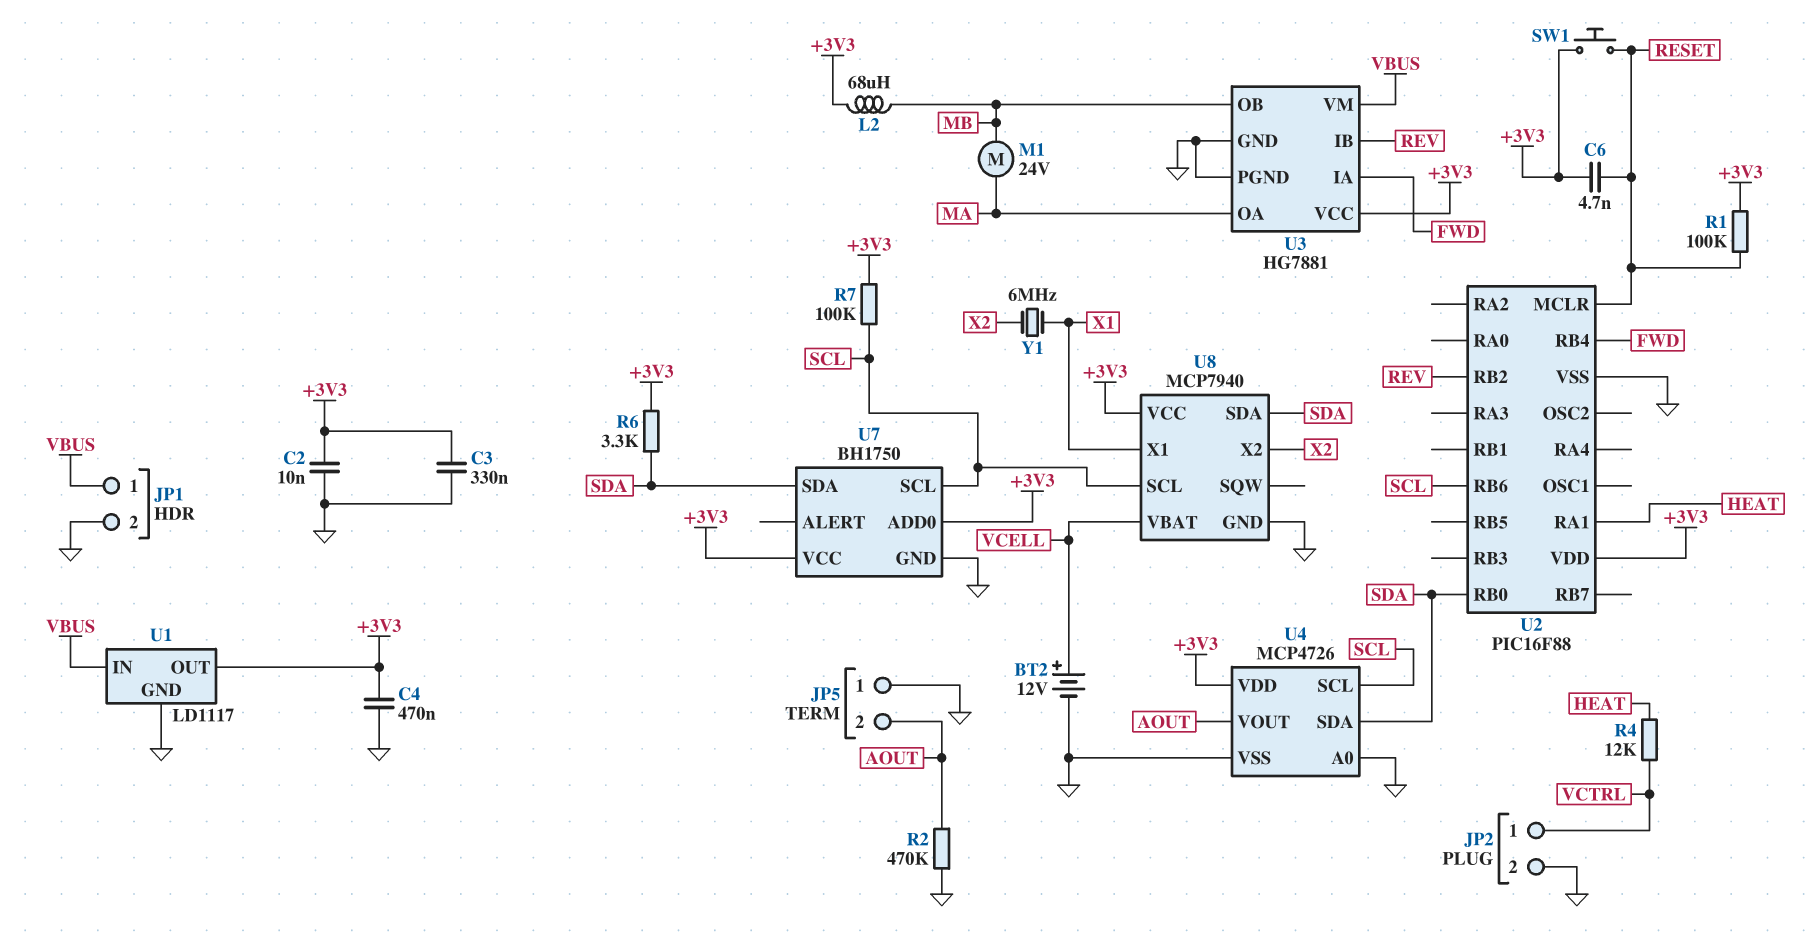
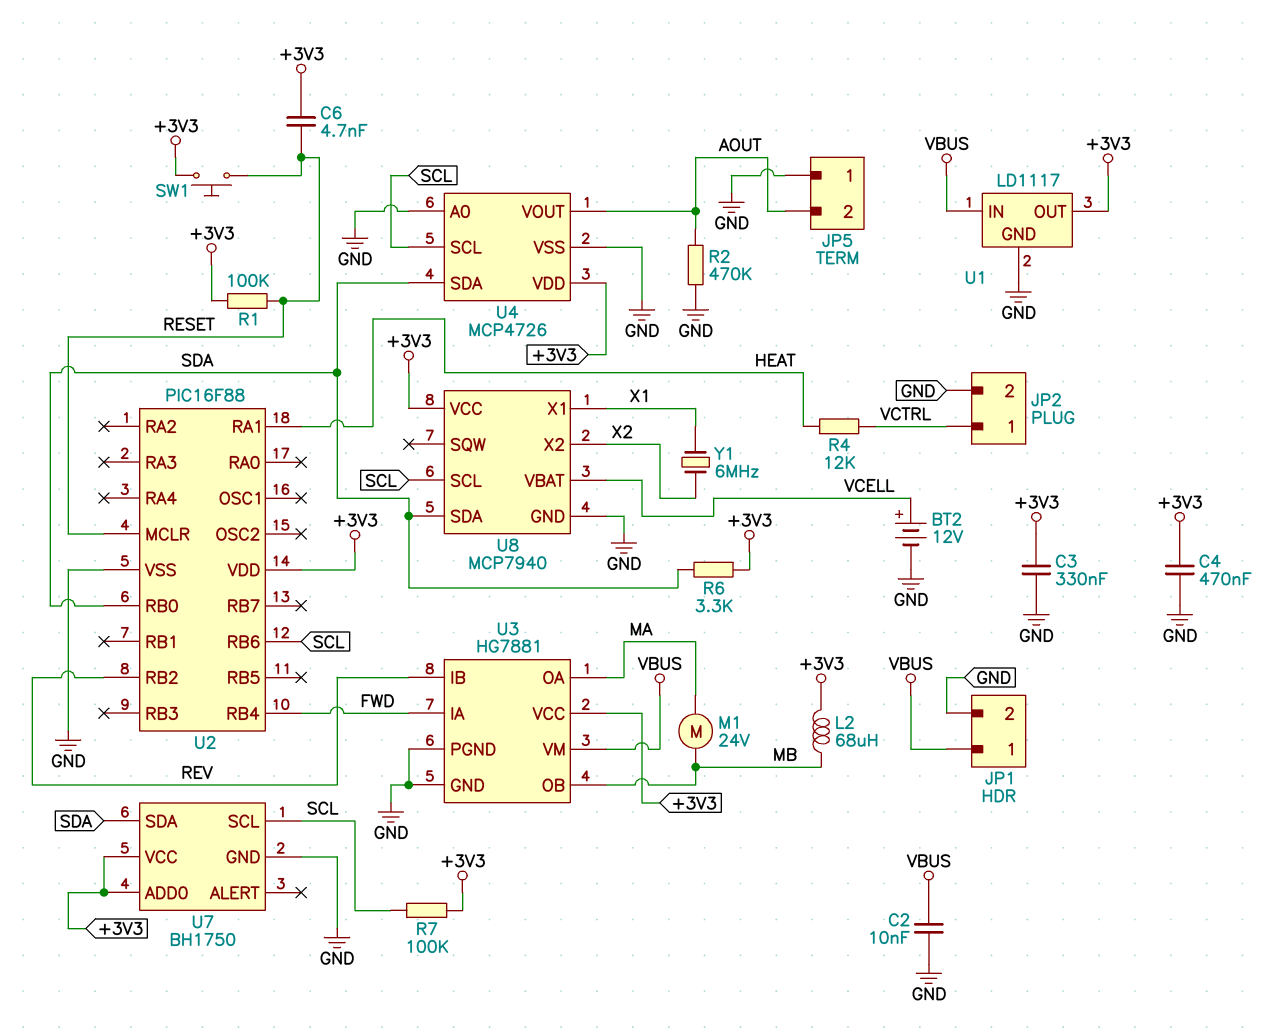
C2: 10nF (+3V3, GND) -> 10nF (GND, VBUS)

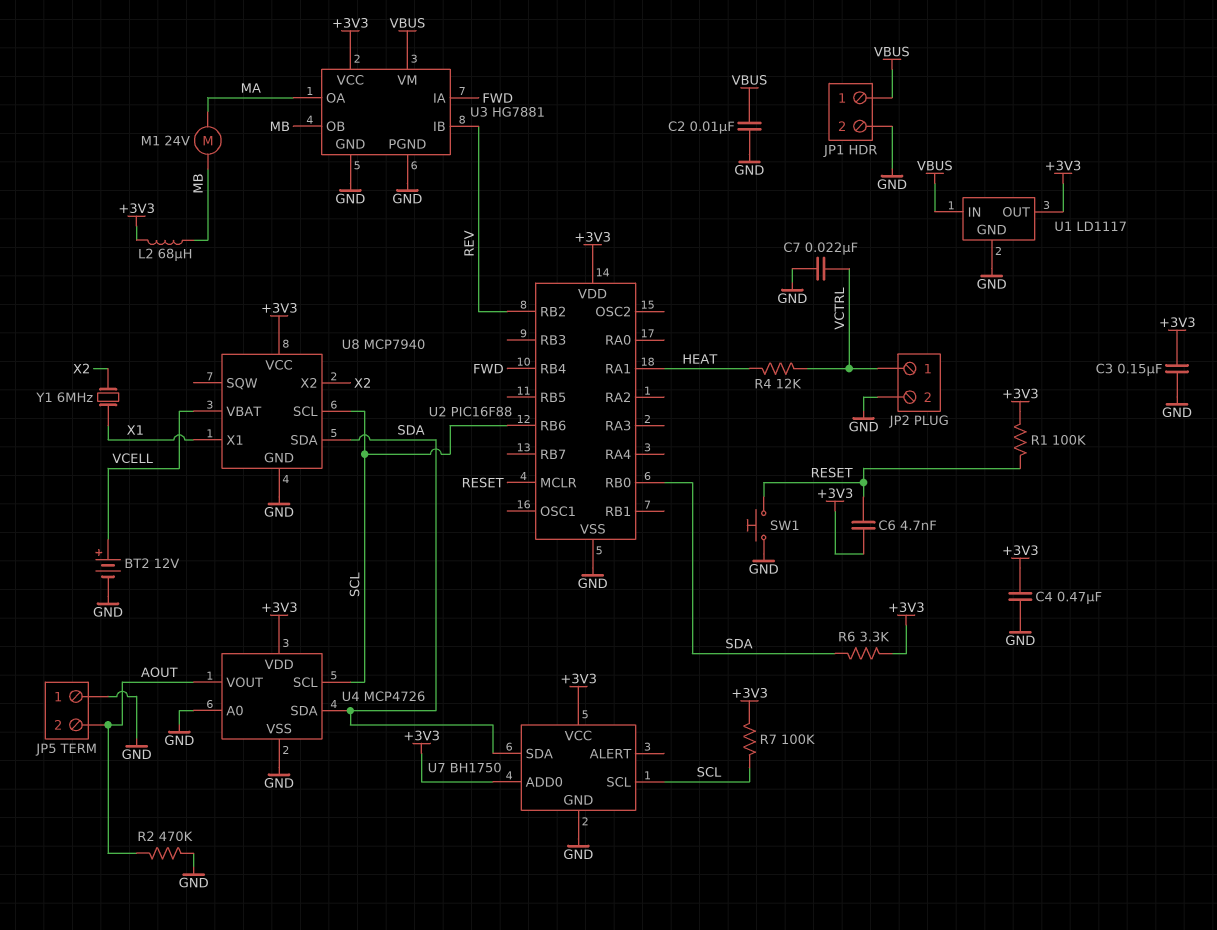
C3: 330nF (+3V3, GND) -> 150nF (+3V3, GND)
C7: none -> 22nF (GND, VCTRL)
SW1: button (+3V3, RESET) -> button (GND, RESET)

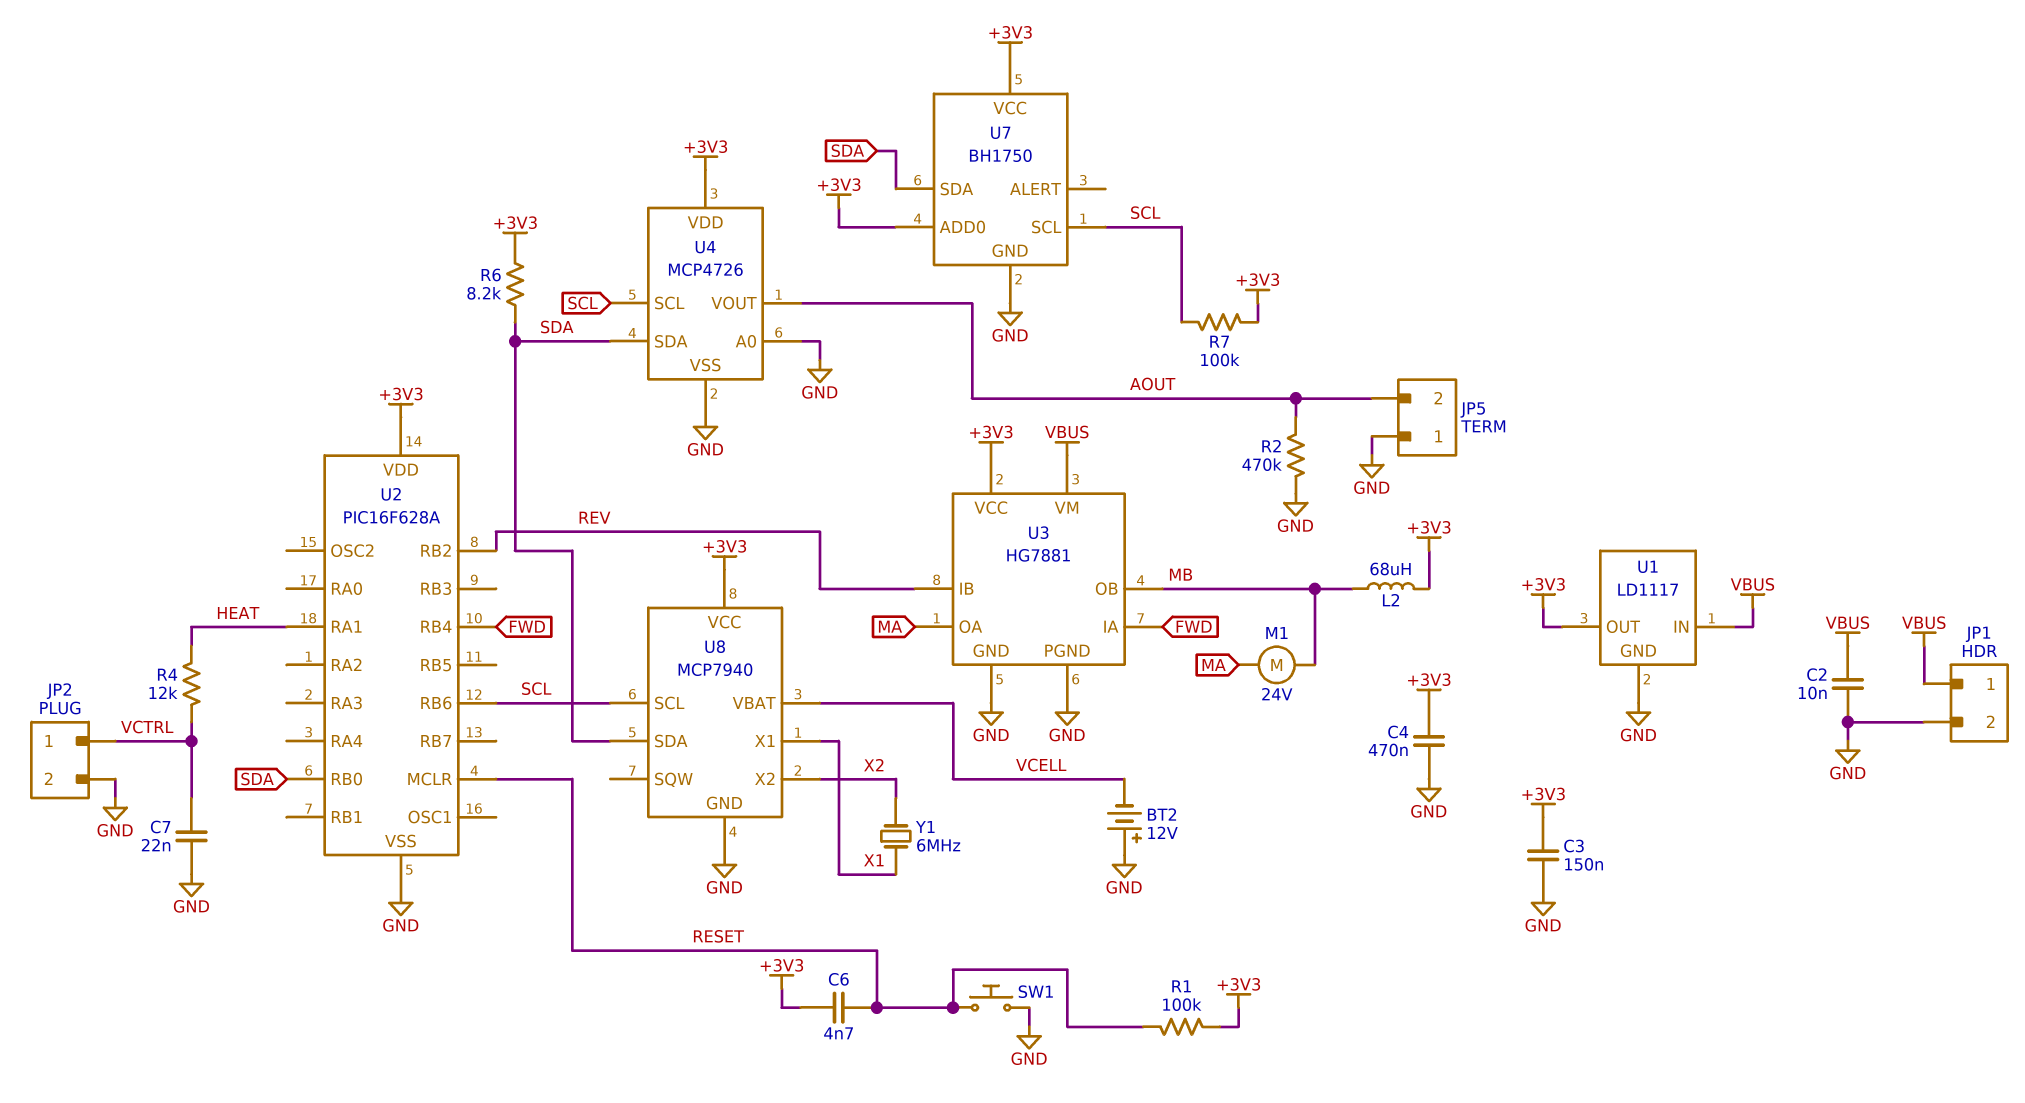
BT2: 12V (plus VCELL, minus GND) -> 12V (plus GND, minus VCELL)
R6: 3.3k (+3V3, SDA) -> 8.2k (+3V3, SDA)
U2: PIC16F88 -> PIC16F628A

